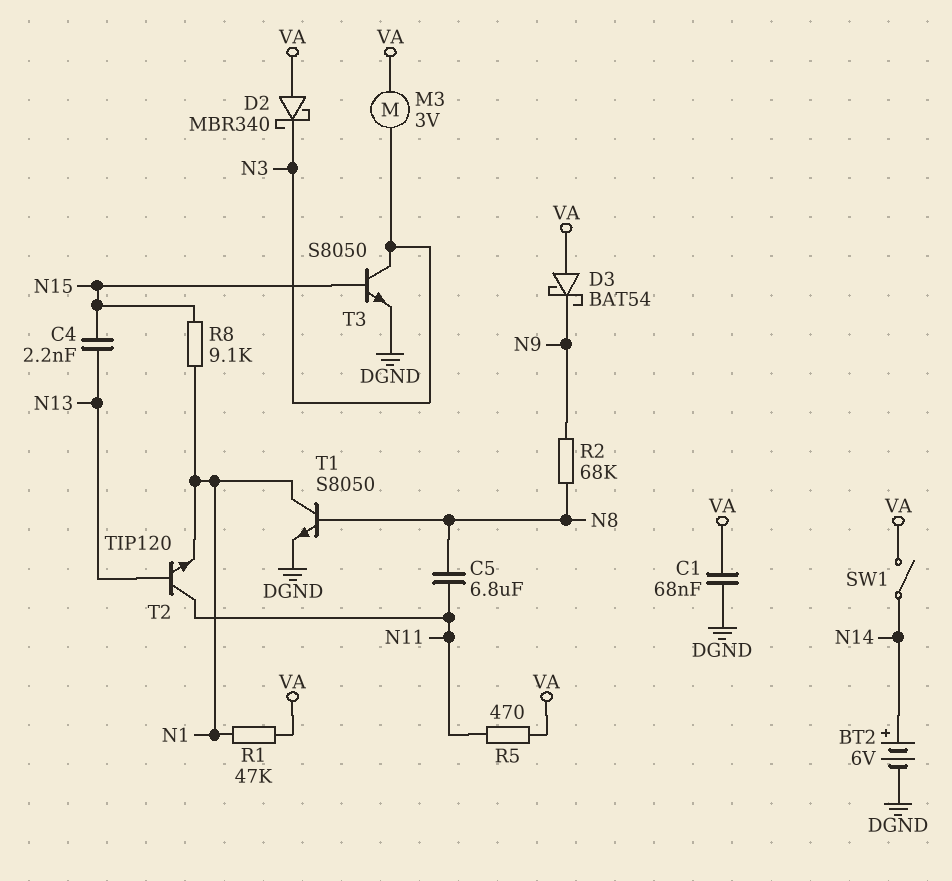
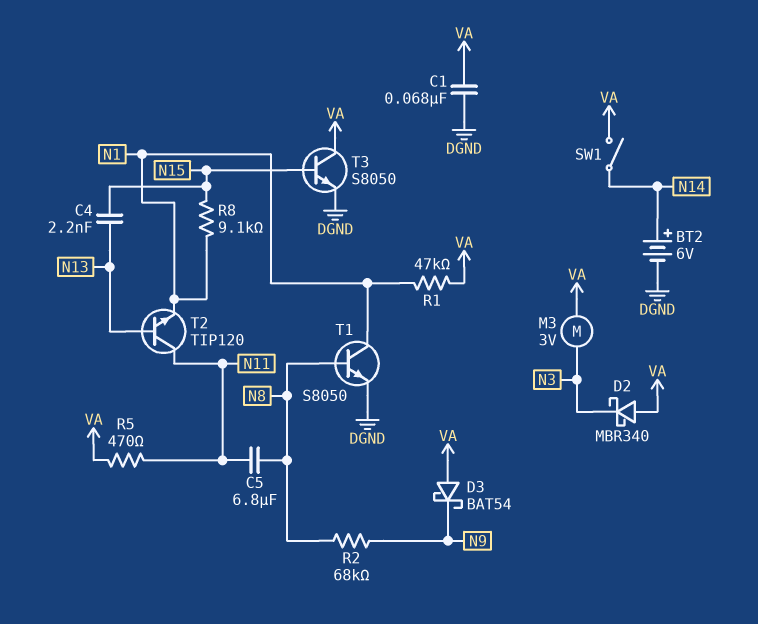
T3: NPN S8050 (B N15, C N3, E DGND) -> NPN S8050 (B N15, C VA, E DGND)

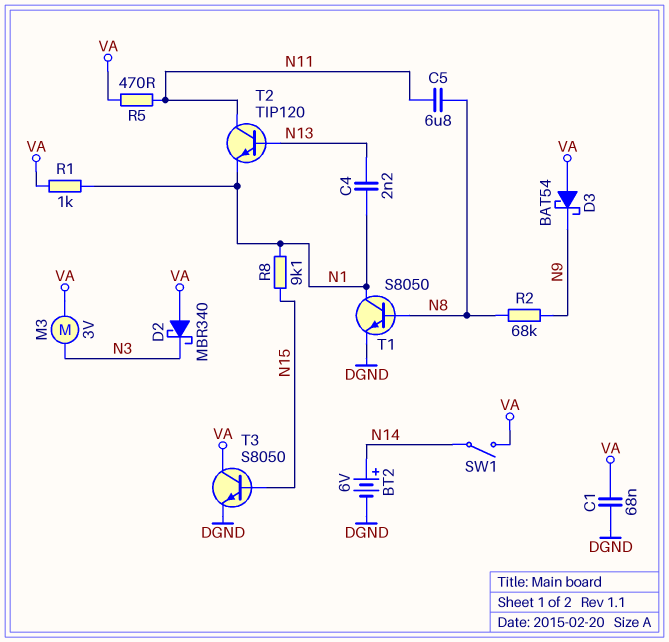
C4: 2.2nF (N13, N15) -> 2.2nF (N1, N13)
R1: 47k (N1, VA) -> 1k (N1, VA)

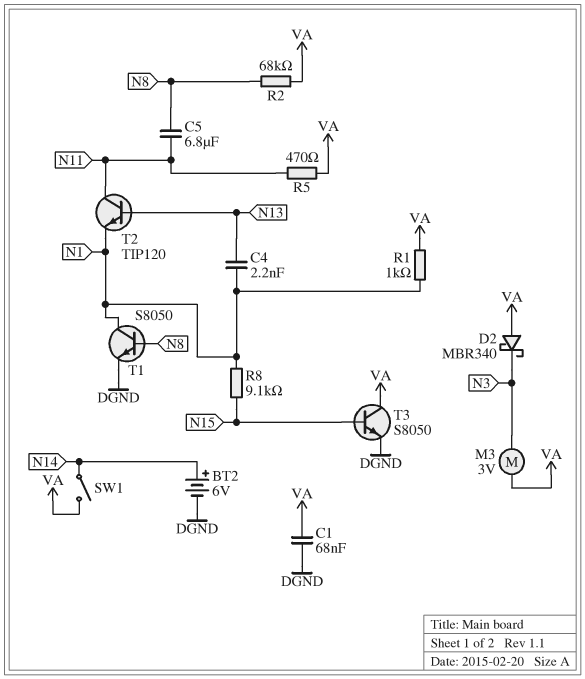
D3: schottky BAT54 (A VA, K N9) -> none
R2: 68k (N8, N9) -> 68k (N8, VA)

